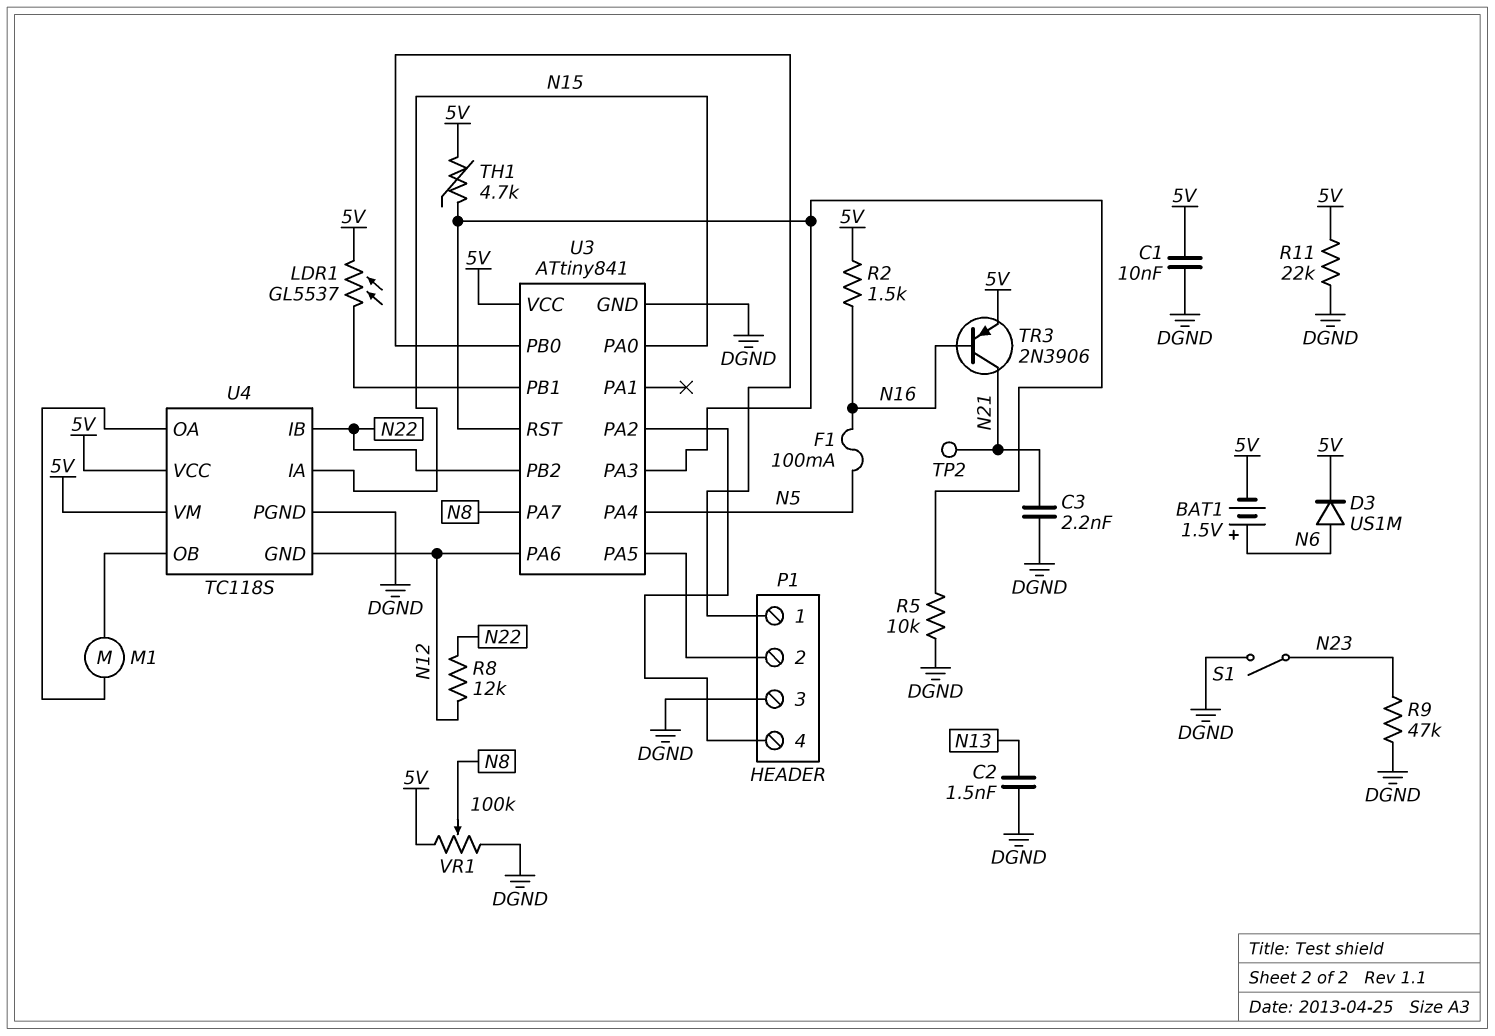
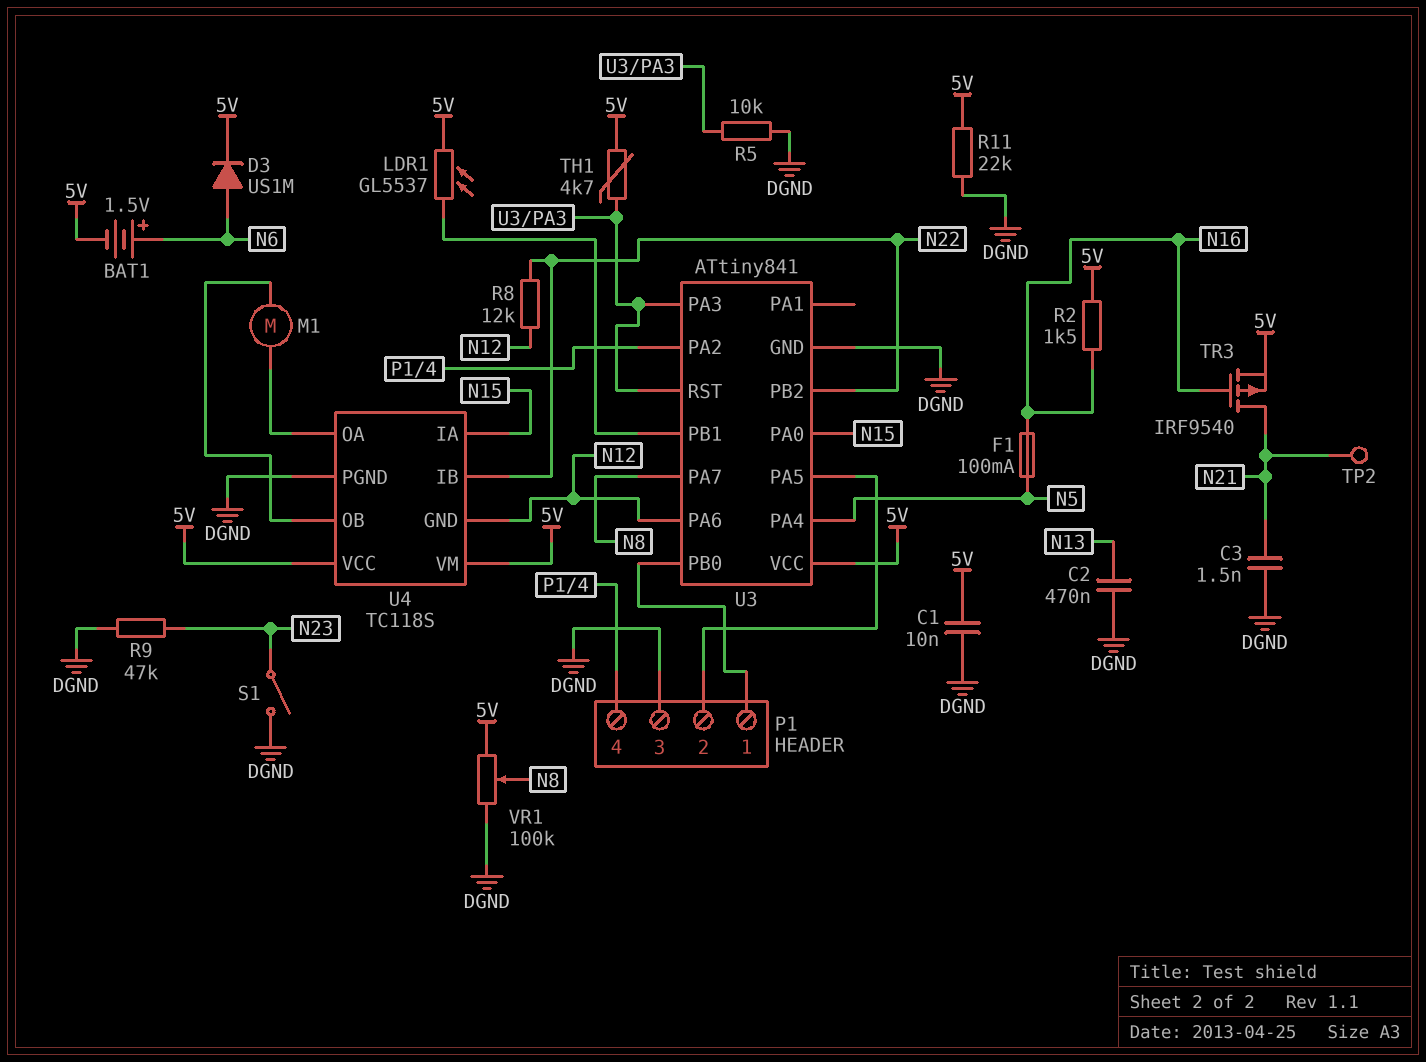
C2: 1.5nF (DGND, N13) -> 470nF (DGND, N13)
C3: 2.2nF (DGND, N21) -> 1.5nF (DGND, N21)
TR3: PNP 2N3906 (B N16, C N21, E 5V) -> PMOS IRF9540 (G N16, D N21, S 5V)

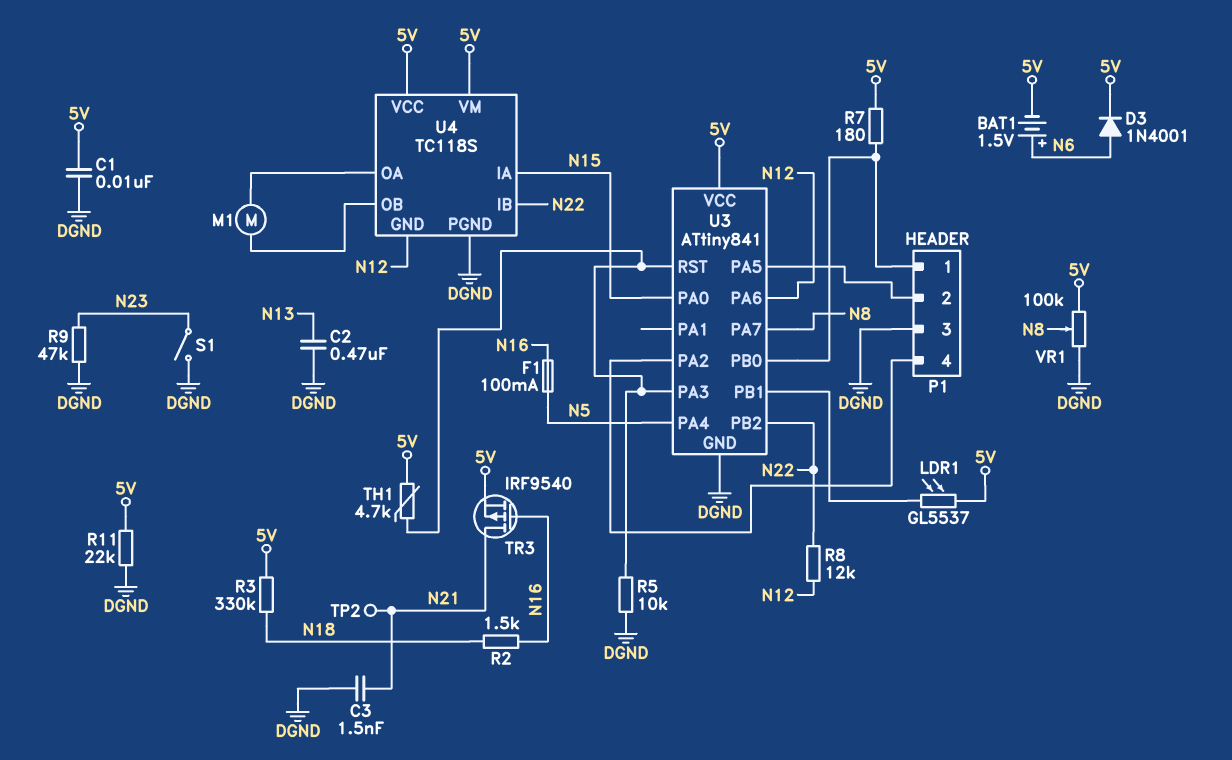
D3: diode US1M (A N6, K 5V) -> diode 1N4001 (A N6, K 5V)
R2: 1.5k (5V, N16) -> 1.5k (N16, N18)
R3: none -> 330k (5V, N18)
R7: none -> 180 (5V, P1/1)

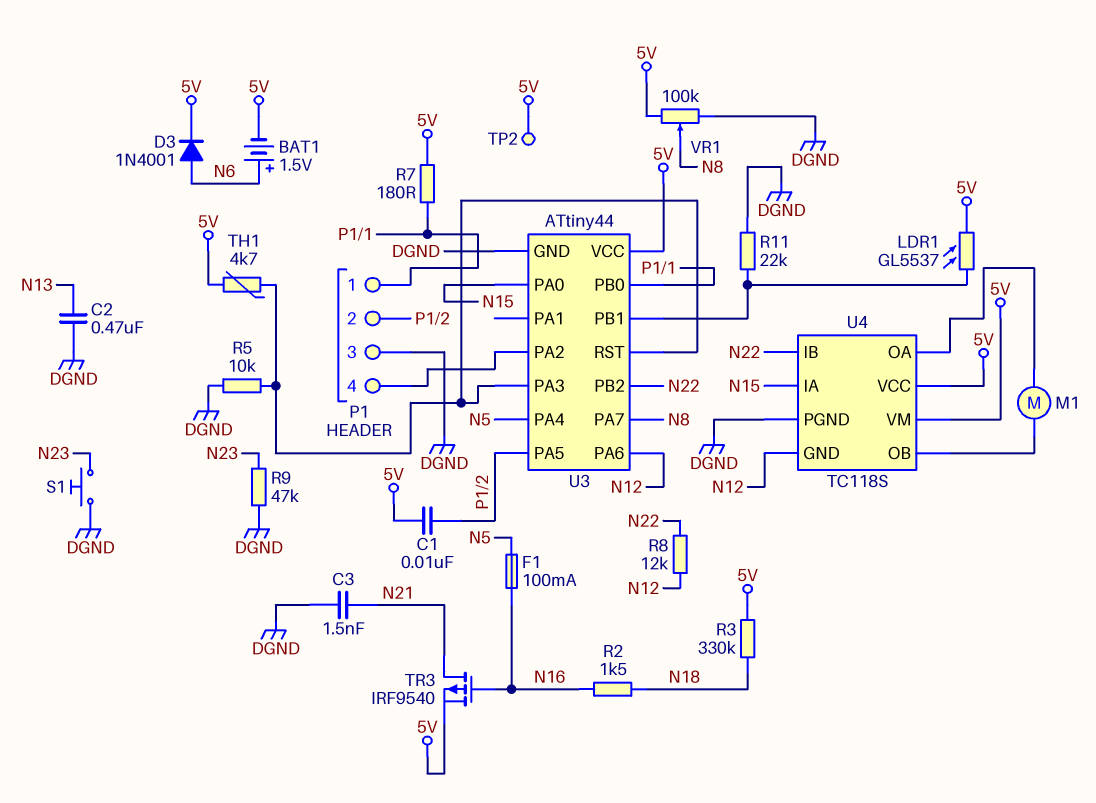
C1: 10nF (5V, DGND) -> 10nF (5V, P1/2)
R11: 22k (5V, DGND) -> 22k (DGND, U3/PB1)
S1: switch (DGND, N23) -> button (DGND, N23)
TP2: test point (N21) -> test point (5V)
U3: ATtiny841 -> ATtiny44

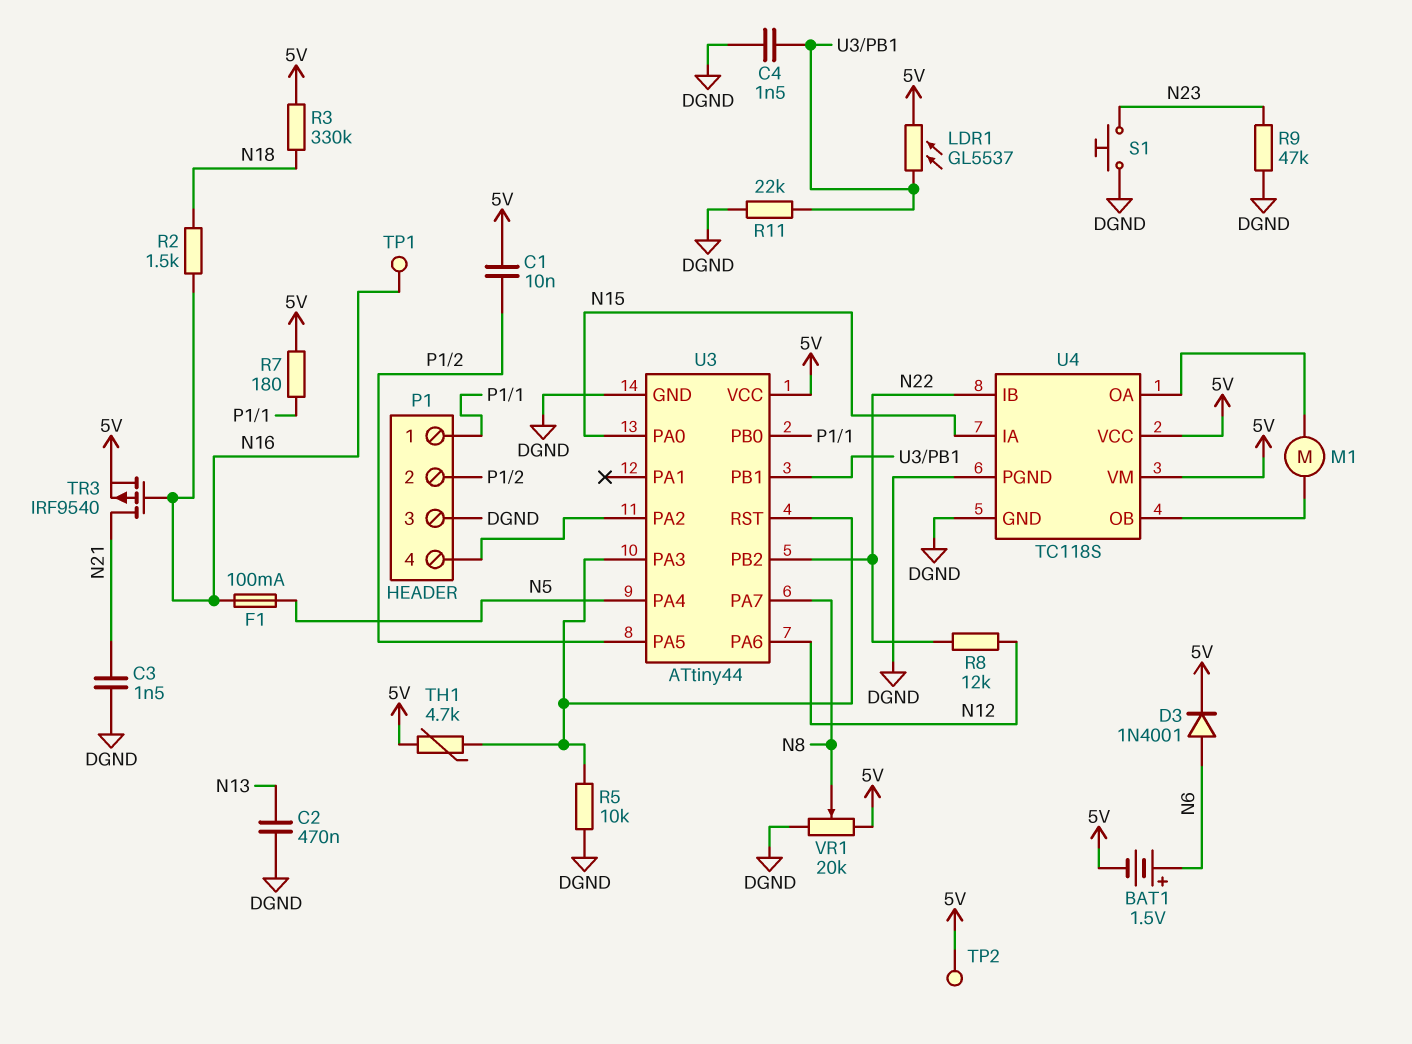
C4: none -> 1.5nF (DGND, U3/PB1)
TP1: none -> test point (N16)
U4 pin GND: N12 -> DGND
VR1: 100k (5V, DGND, wiper N8) -> 20k (5V, DGND, wiper N8)

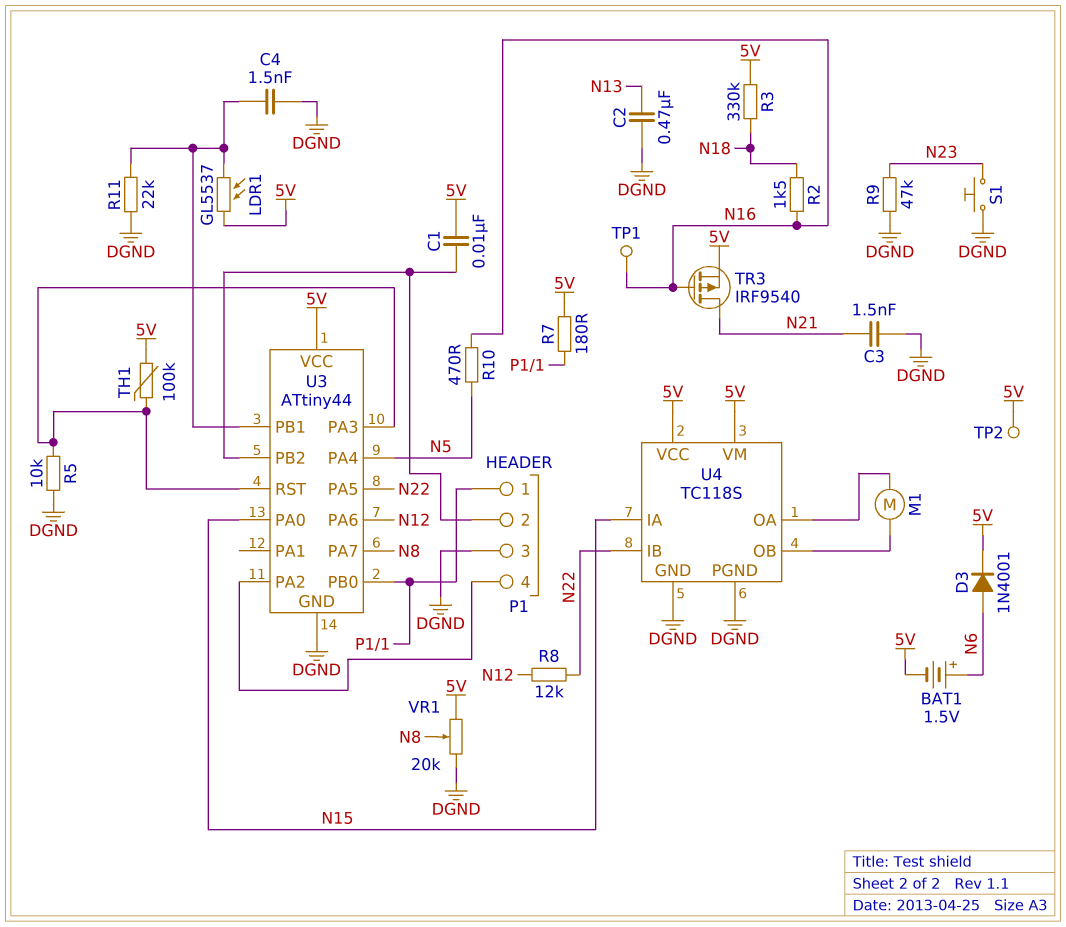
F1: 100mA (N5, N16) -> none
R10: none -> 470 (N5, N16)
TH1: 4.7k (5V, U3/PA3) -> 100k (5V, U3/PA3)
U3 pin PA5: P1/2 -> N22
U3 pin PB2: N22 -> P1/2

